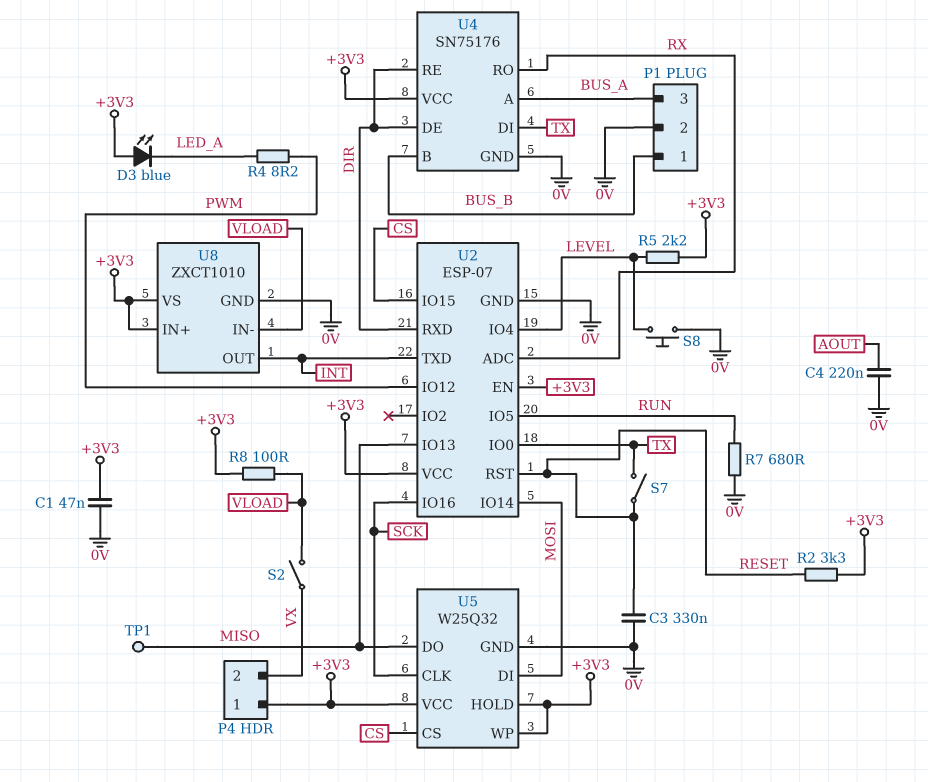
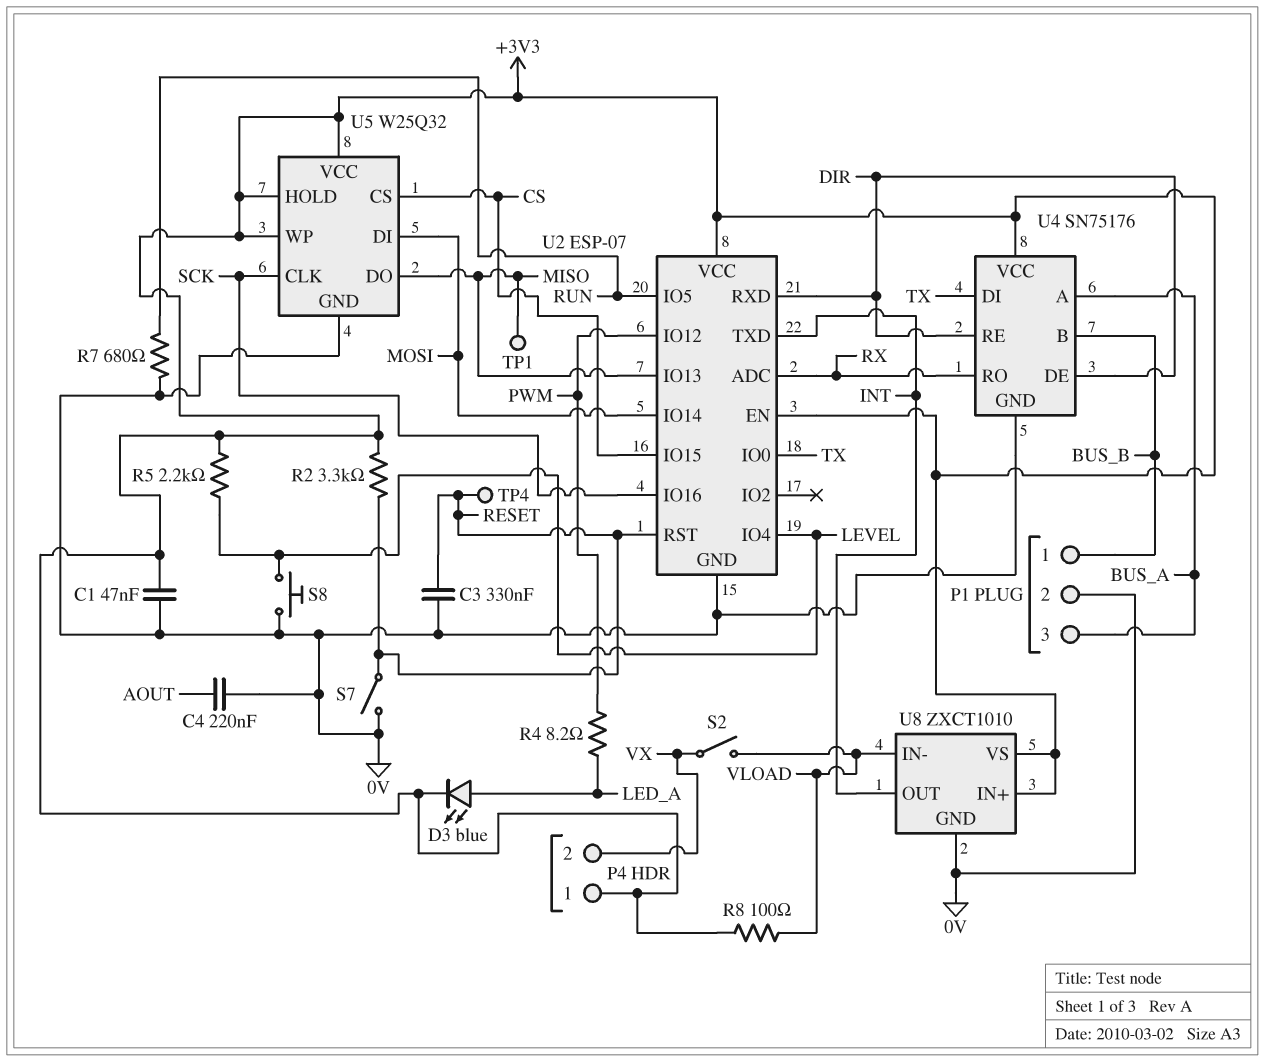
D3: LED blue (A +3V3, K LED_A) -> LED blue (A LED_A, K +3V3)
S7: switch (RESET, TX) -> switch (0V, RESET)
TP4: none -> test point (RESET)

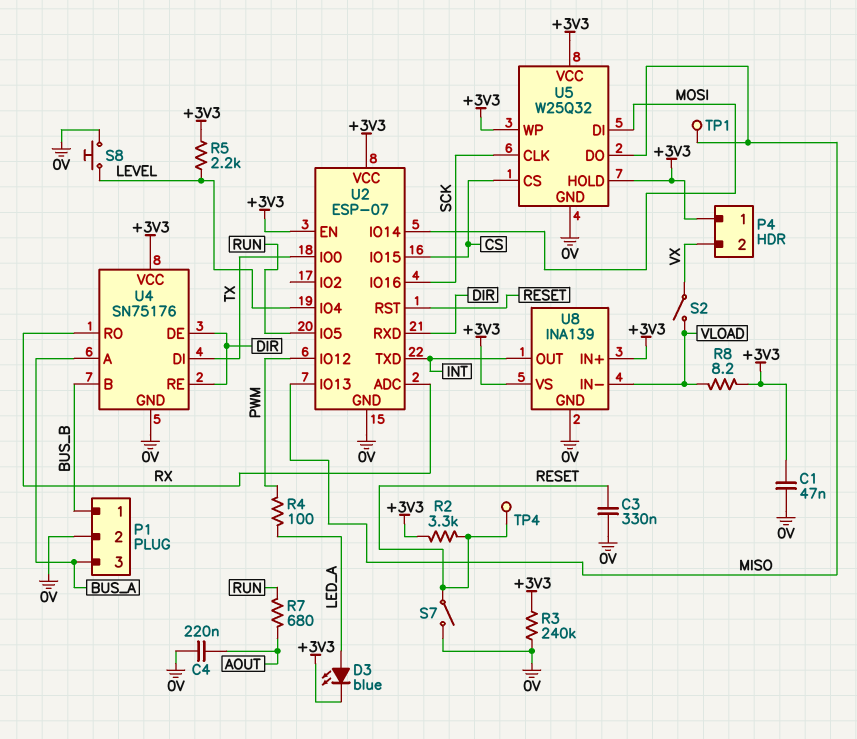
R3: none -> 240k (+3V3, 0V)
R4: 8.2 (LED_A, PWM) -> 100 (LED_A, PWM)
R7: 680 (0V, RUN) -> 680 (AOUT, RUN)
R8: 100 (+3V3, VLOAD) -> 8.2 (+3V3, VLOAD)
U8: ZXCT1010 -> INA139

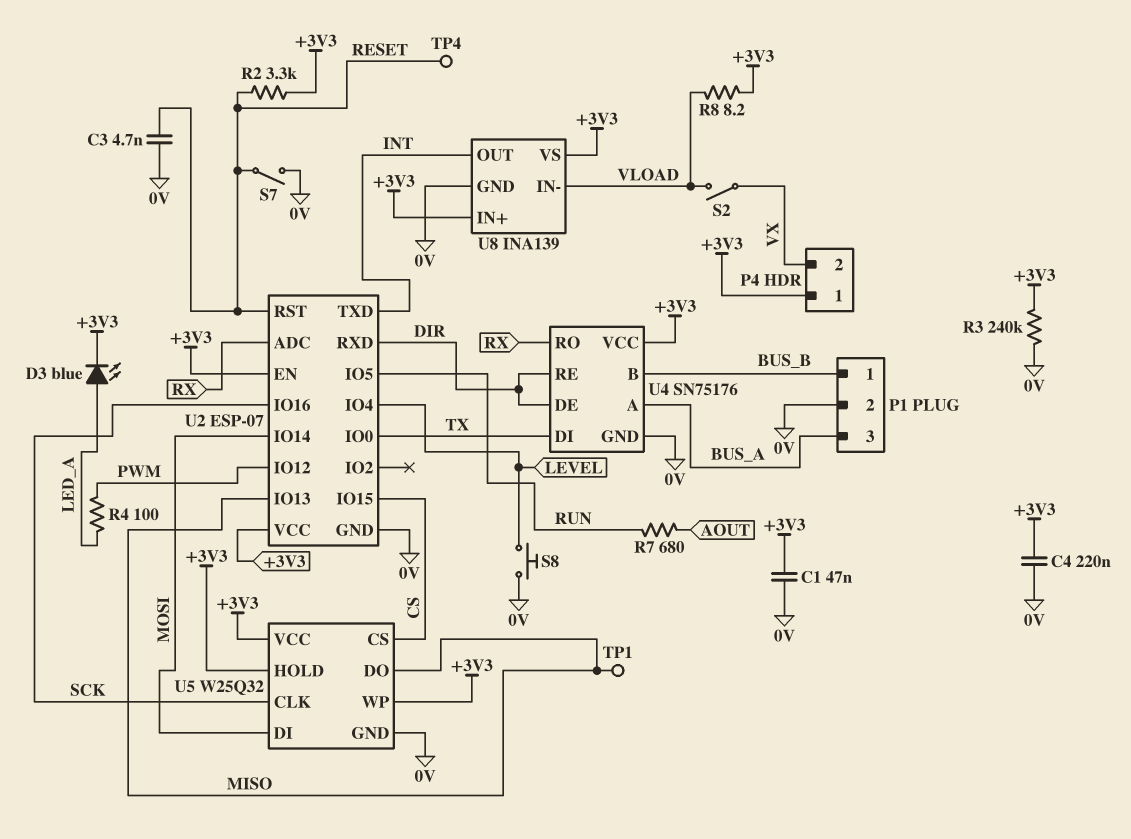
C3: 330nF (0V, RESET) -> 4.7nF (0V, RESET)
C4: 220nF (0V, AOUT) -> 220nF (+3V3, 0V)
R5: 2.2k (+3V3, LEVEL) -> none

